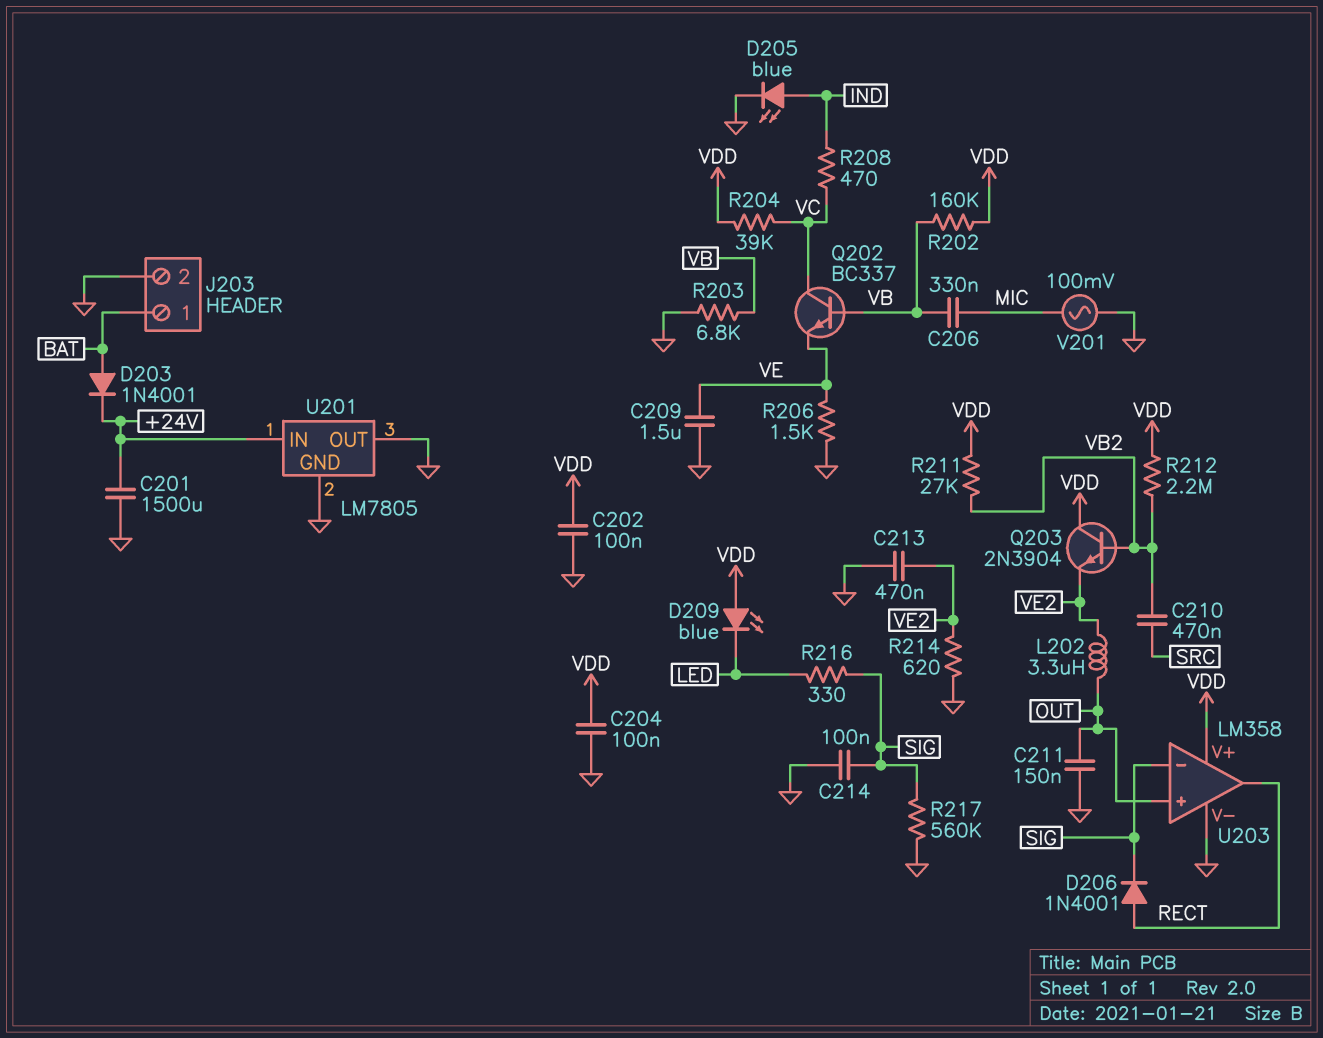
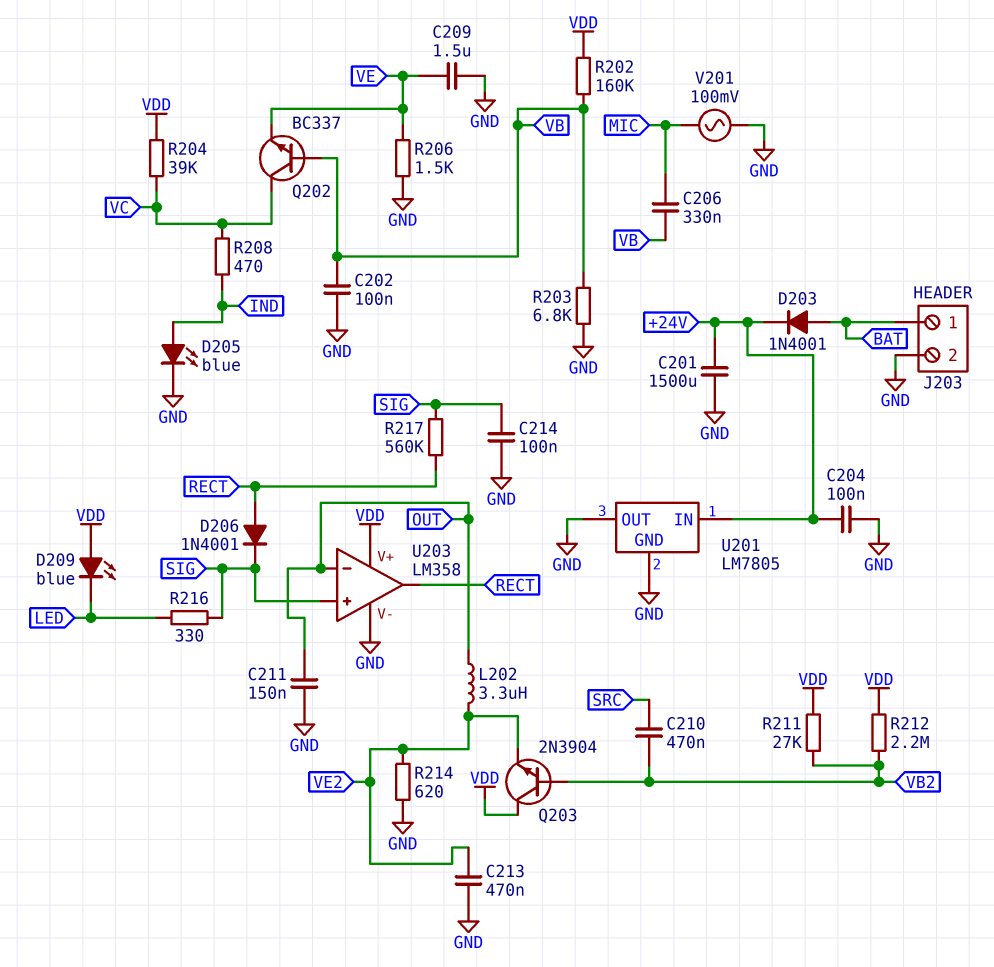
C202: 100nF (GND, VDD) -> 100nF (GND, VB)
C204: 100nF (GND, VDD) -> 100nF (+24V, GND)
R217: 560k (GND, SIG) -> 560k (RECT, SIG)
U203 pin in+: OUT -> SIG
U203 pin in-: SIG -> OUT

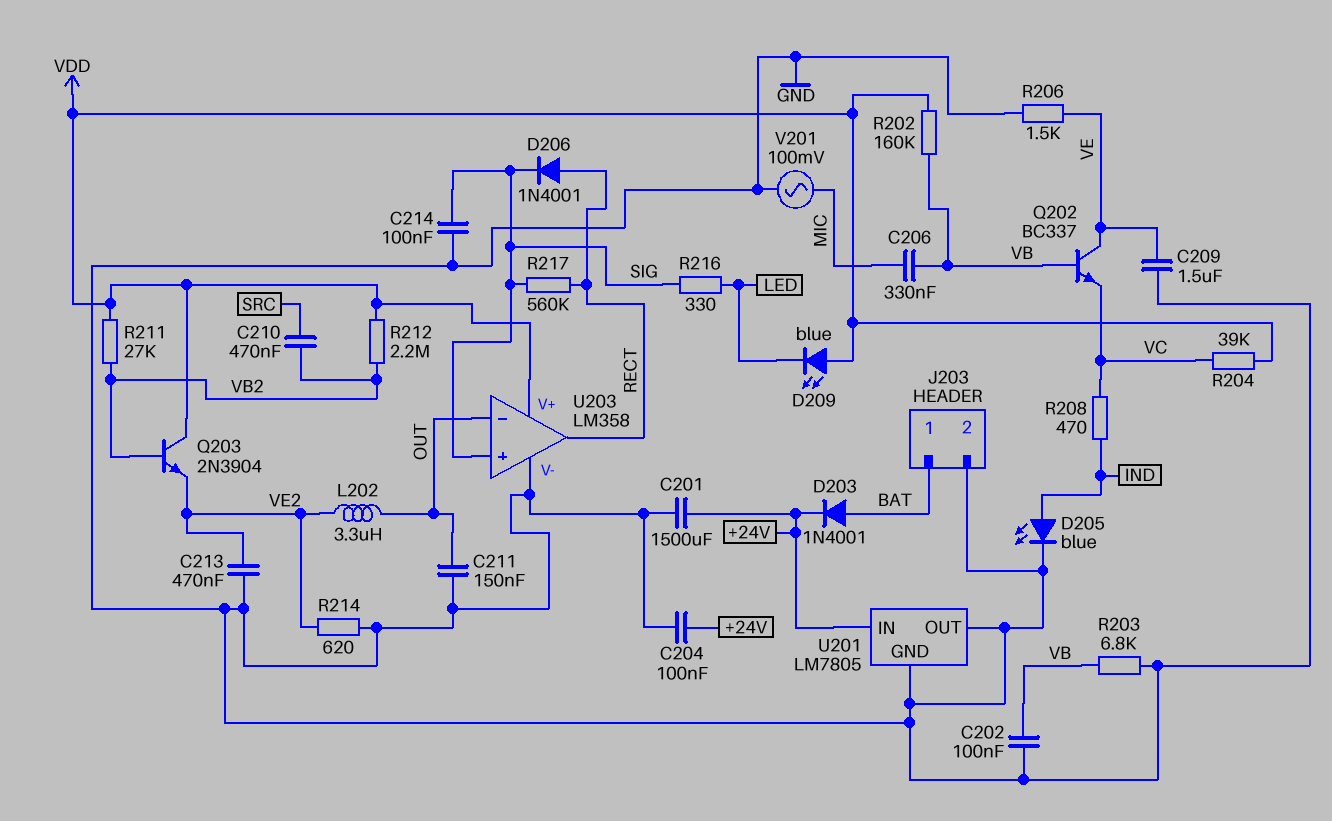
Q202: NPN BC337 (B VB, C VC, E VE) -> NPN BC337 (B VB, C VE, E VC)

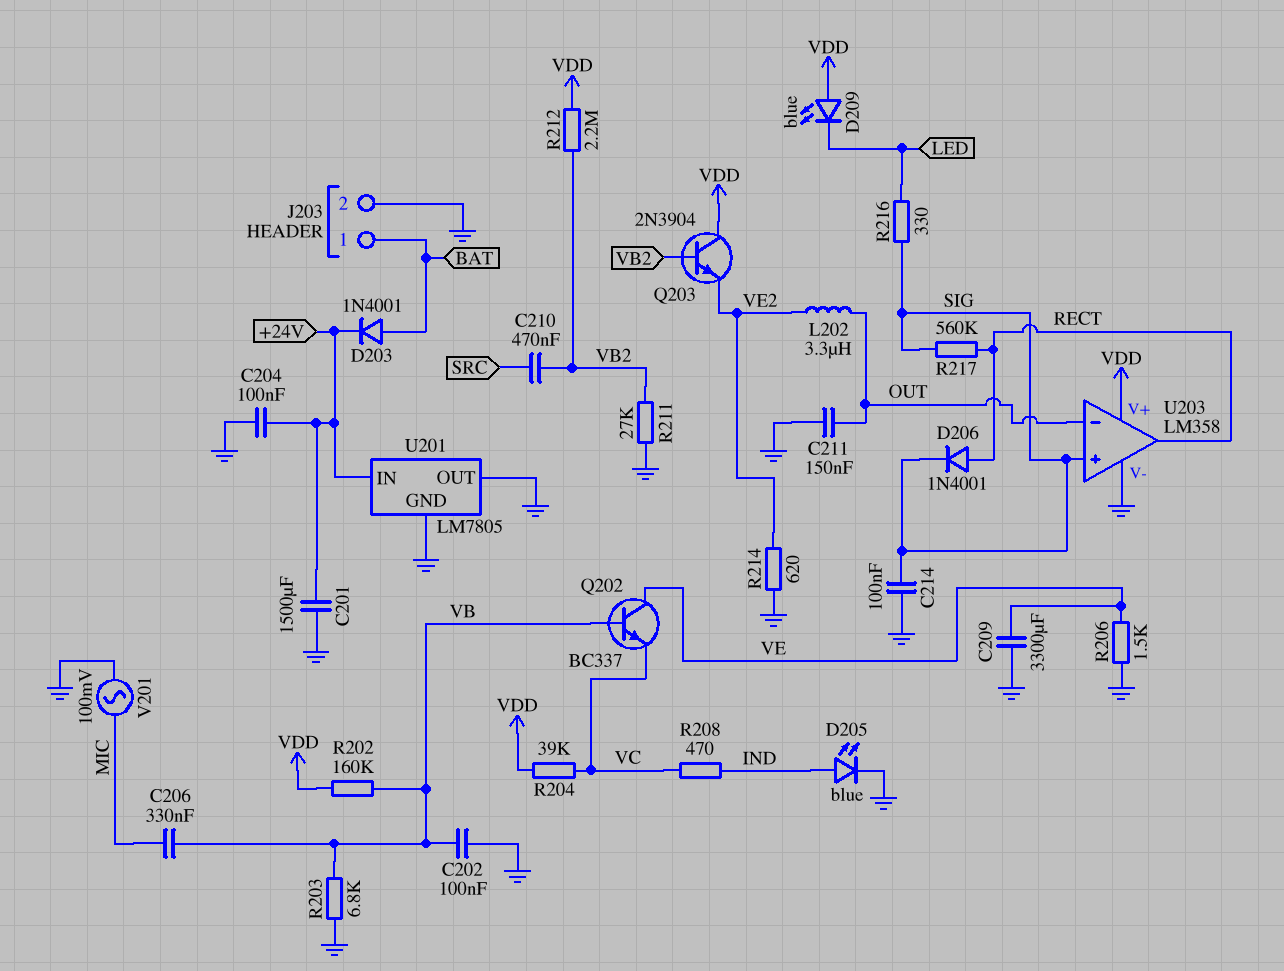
C209: 1.5uF (GND, VE) -> 3300uF (GND, VE)
C213: 470nF (GND, VE2) -> none
R211: 27k (VB2, VDD) -> 27k (GND, VB2)

